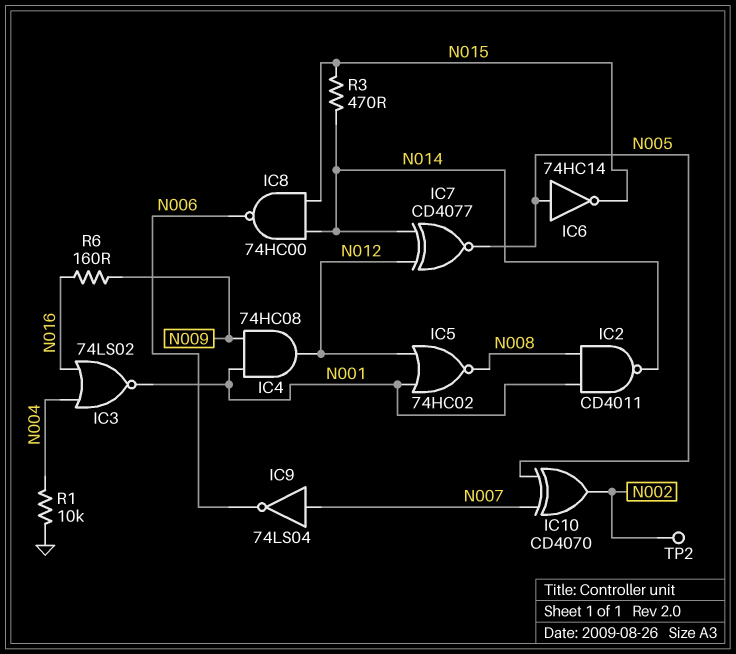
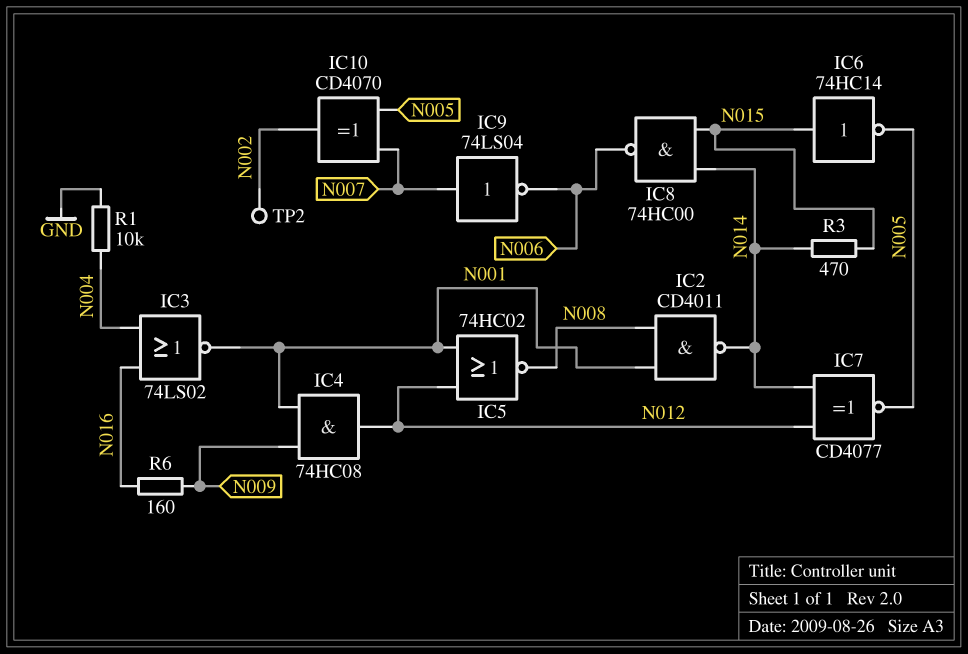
IC6: NOT 74HC14 (in N005, out N015) -> NOT 74HC14 (in N015, out N005)

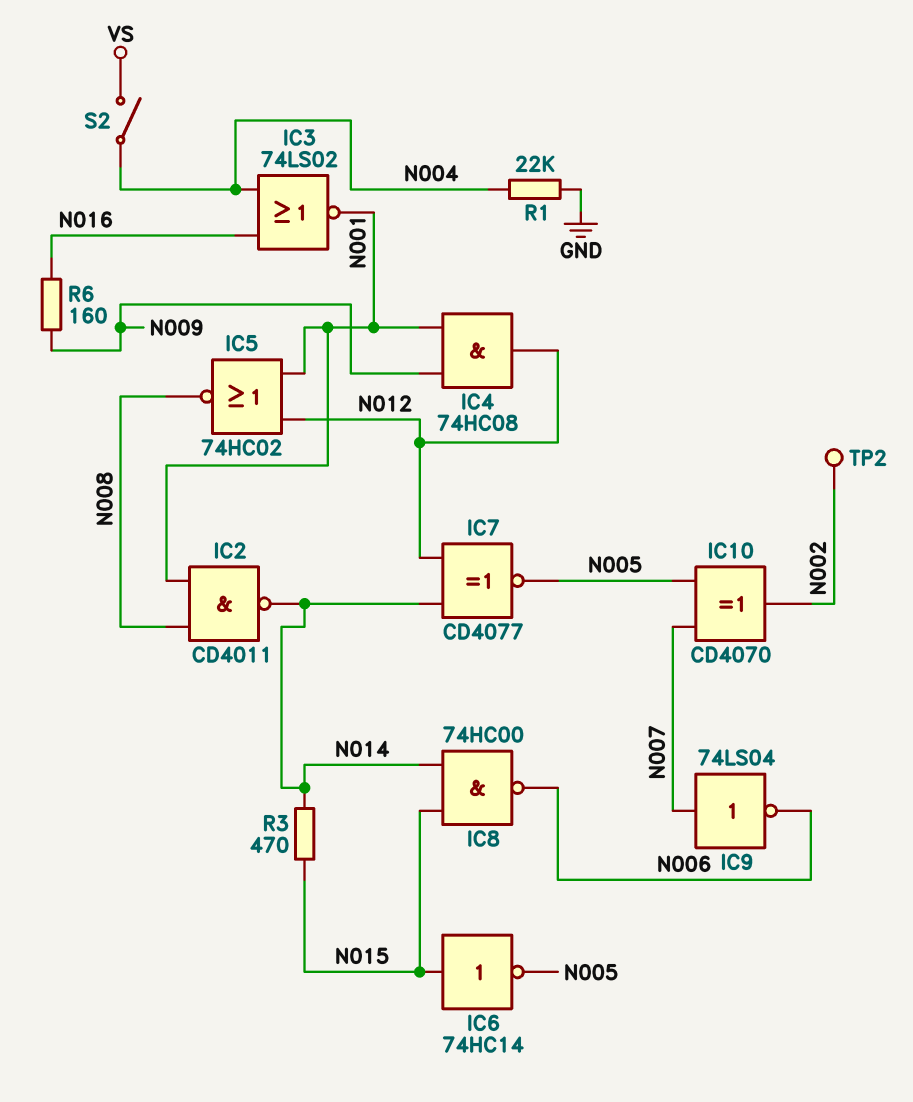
R1: 10k (GND, N004) -> 22k (GND, N004)
S2: none -> switch (N004, VS)

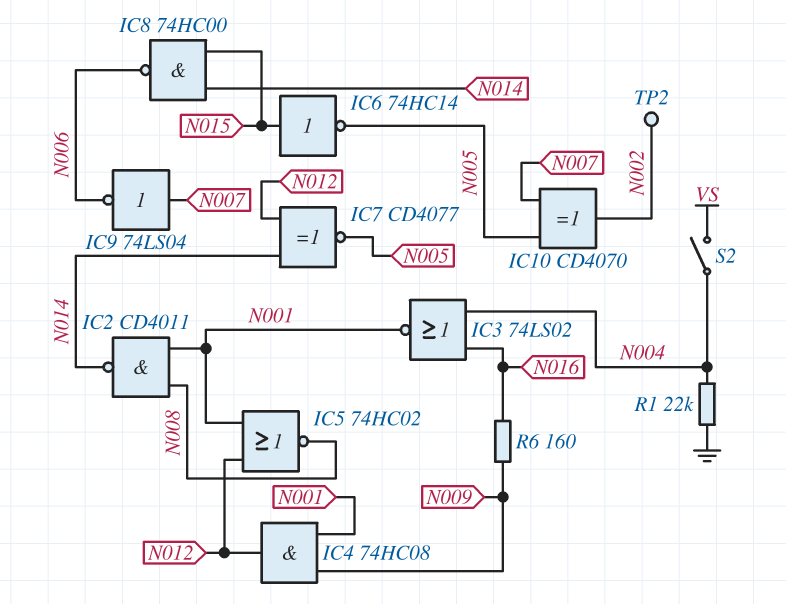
R3: 470 (N014, N015) -> none

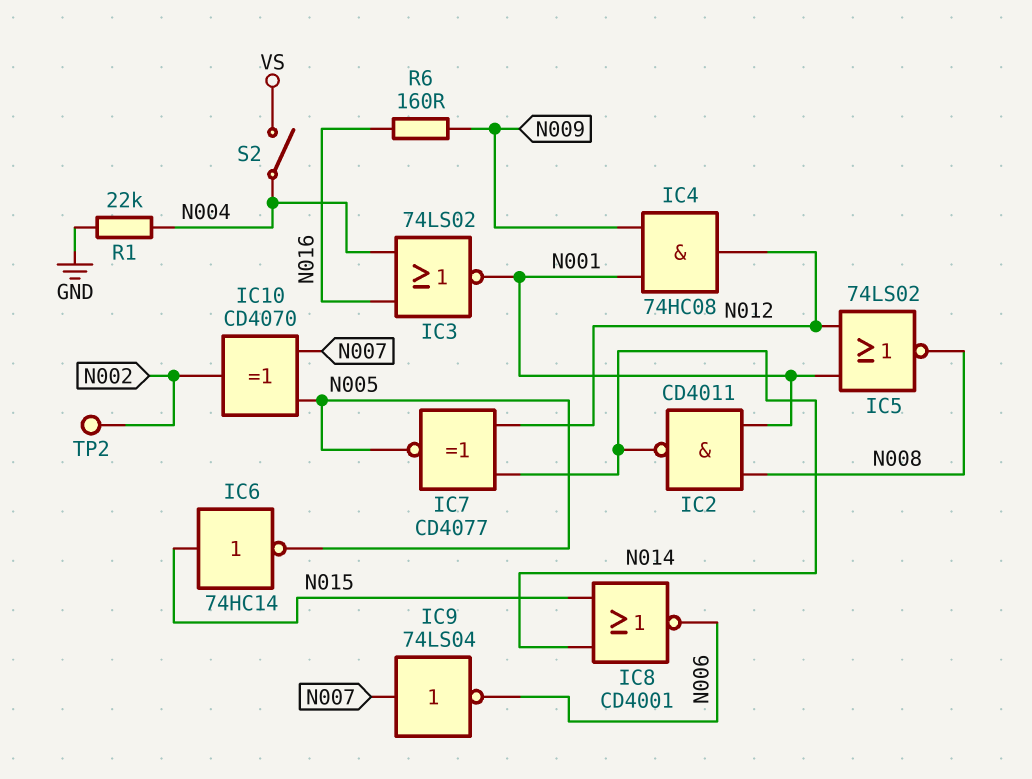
IC5: NOR 74HC02 (in N001, in N012, out N008) -> NOR 74LS02 (in N001, in N012, out N008)
IC8: NAND 74HC00 (in N014, in N015, out N006) -> NOR CD4001 (in N014, in N015, out N006)

